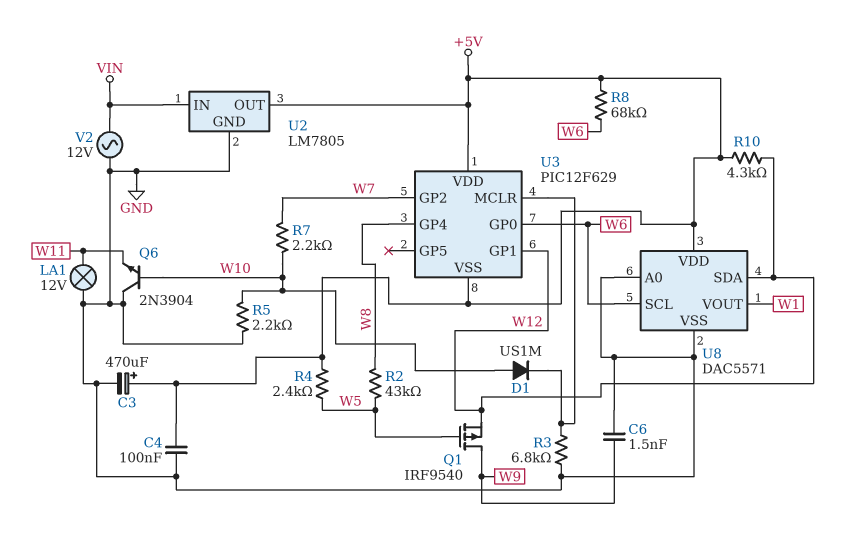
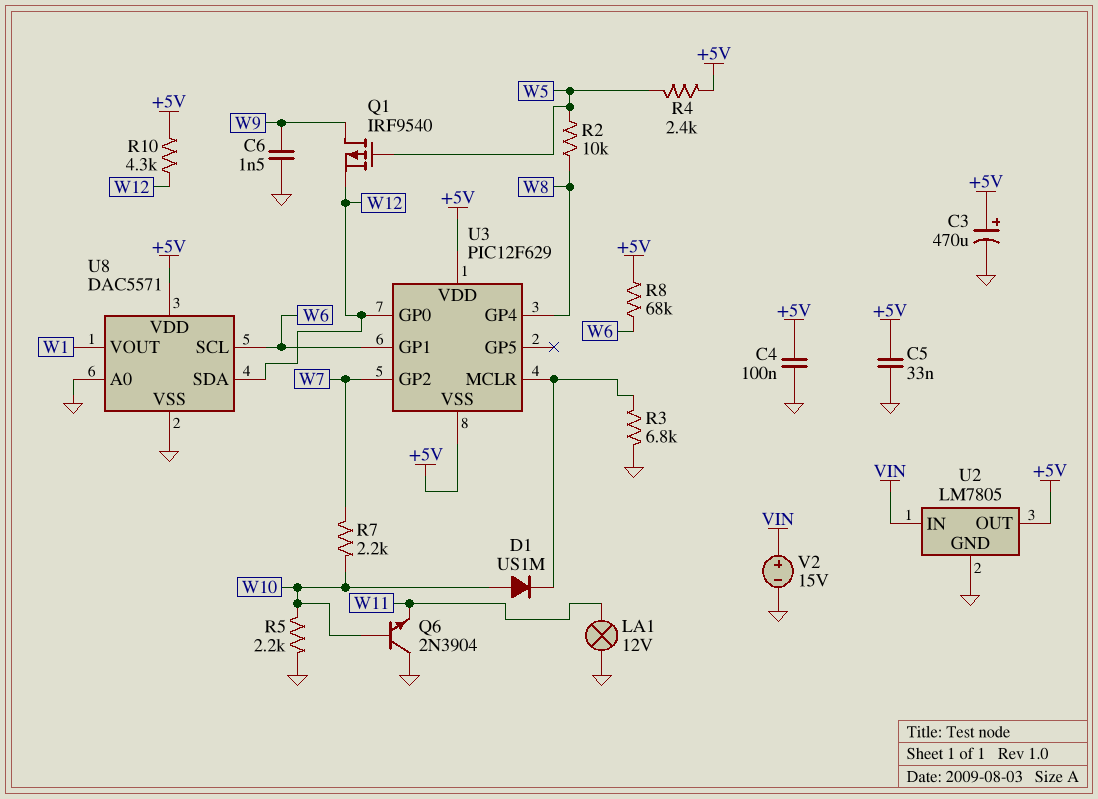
C5: none -> 33nF (+5V, GND)
R2: 43k (W5, W8) -> 10k (W5, W8)
U3 pin GP0: W6 -> W12
U3 pin GP1: W12 -> W6
V2: AC 12V (GND, VIN) -> 15V (plus VIN, minus GND)

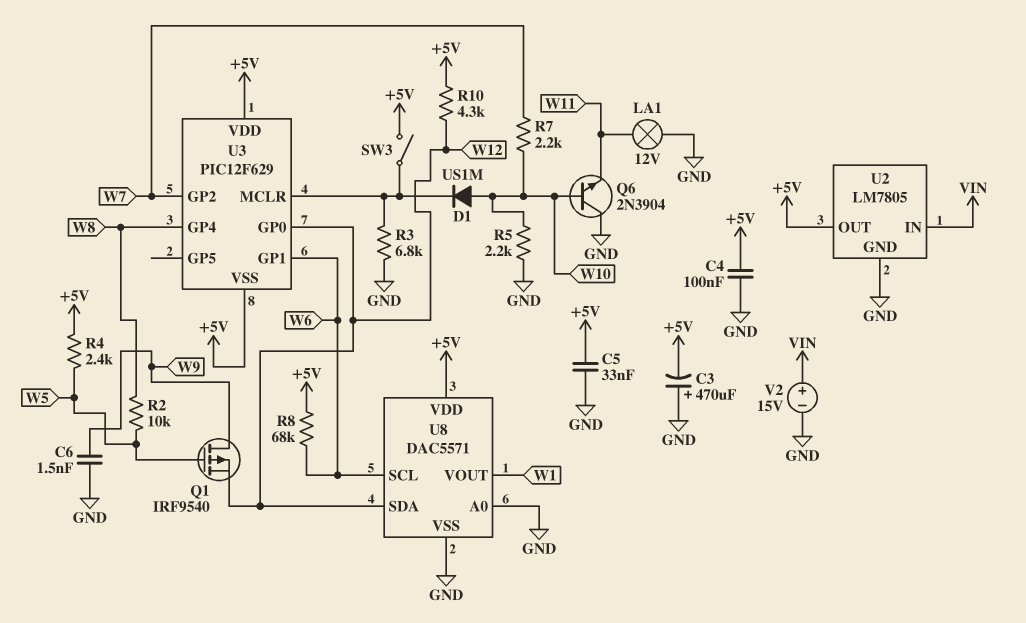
C3: 470uF (plus +5V, minus GND) -> 470uF (plus GND, minus +5V)
SW3: none -> switch (+5V, U3/MCLR)

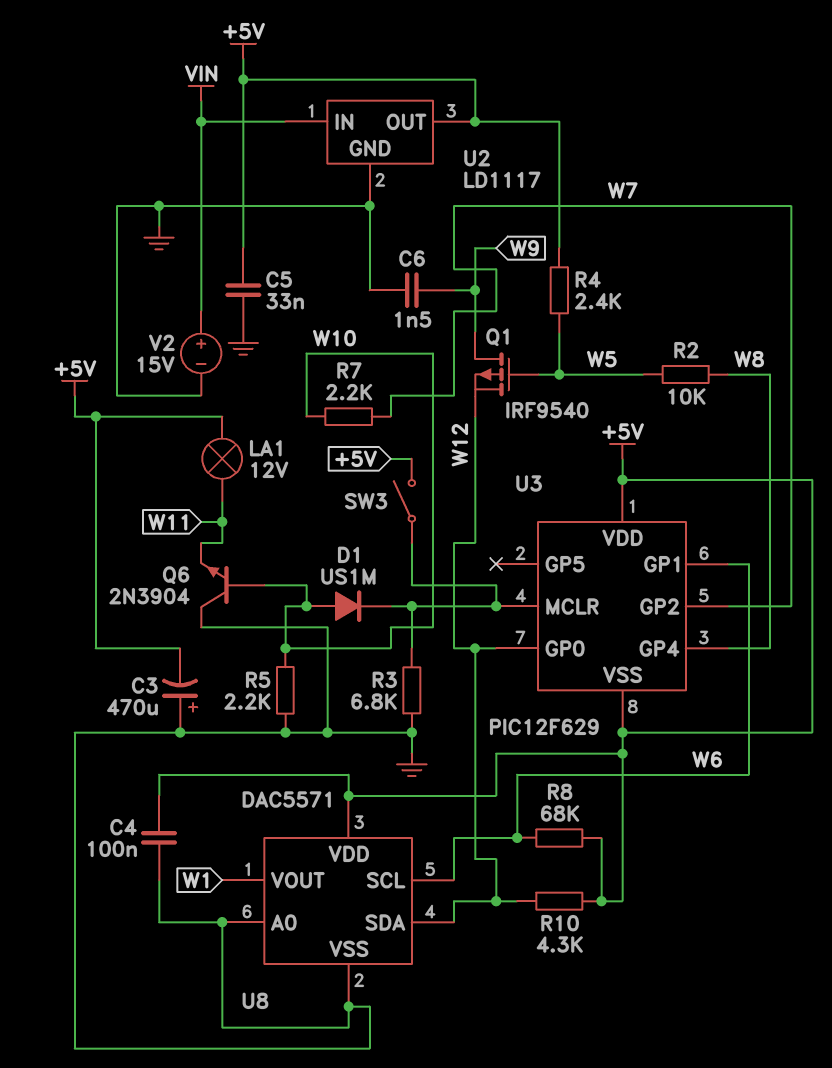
LA1: lamp 12V (GND, W11) -> lamp 12V (+5V, W11)
U2: LM7805 -> LD1117

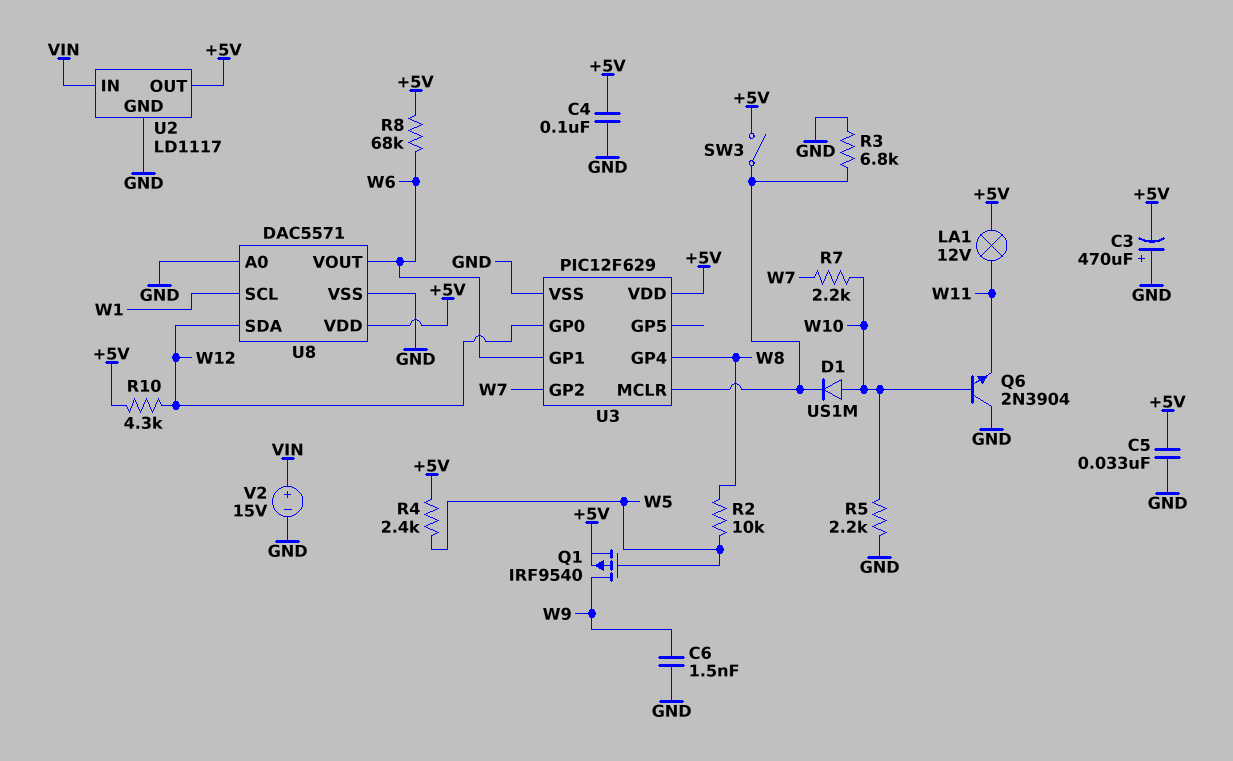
Q1: PMOS IRF9540 (G W5, D W9, S W12) -> PMOS IRF9540 (G W5, D W9, S +5V)
U3 pin VSS: +5V -> GND
U8 pin SCL: W6 -> W1
U8 pin VOUT: W1 -> W6

